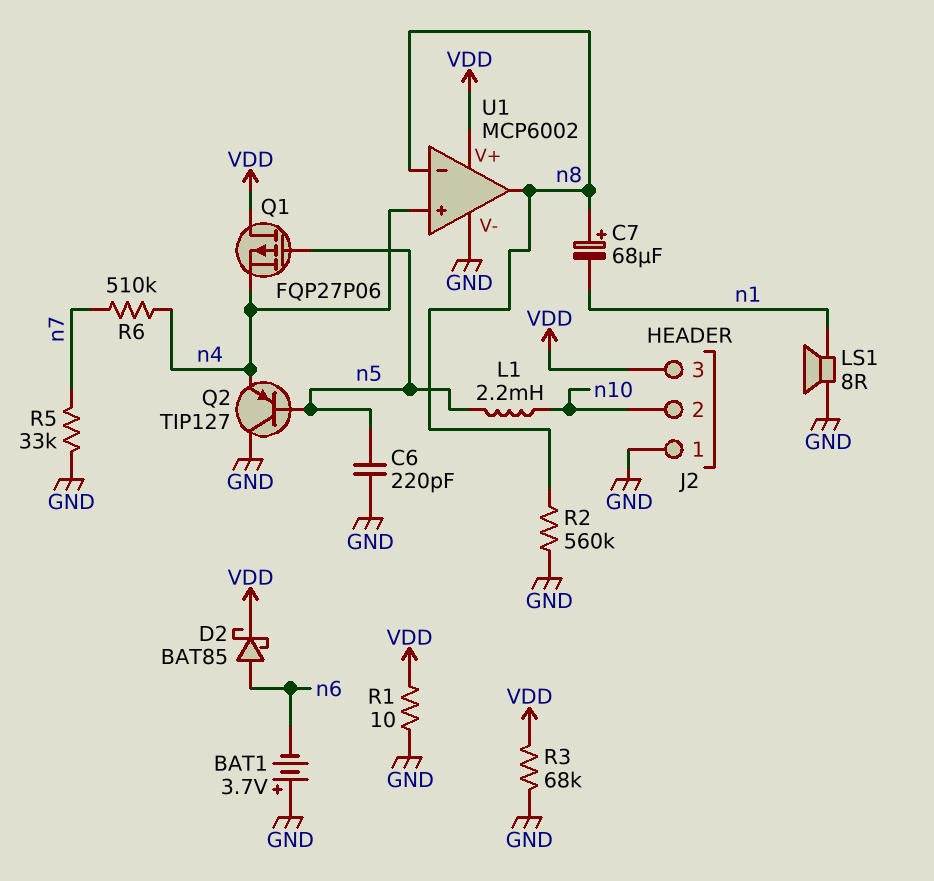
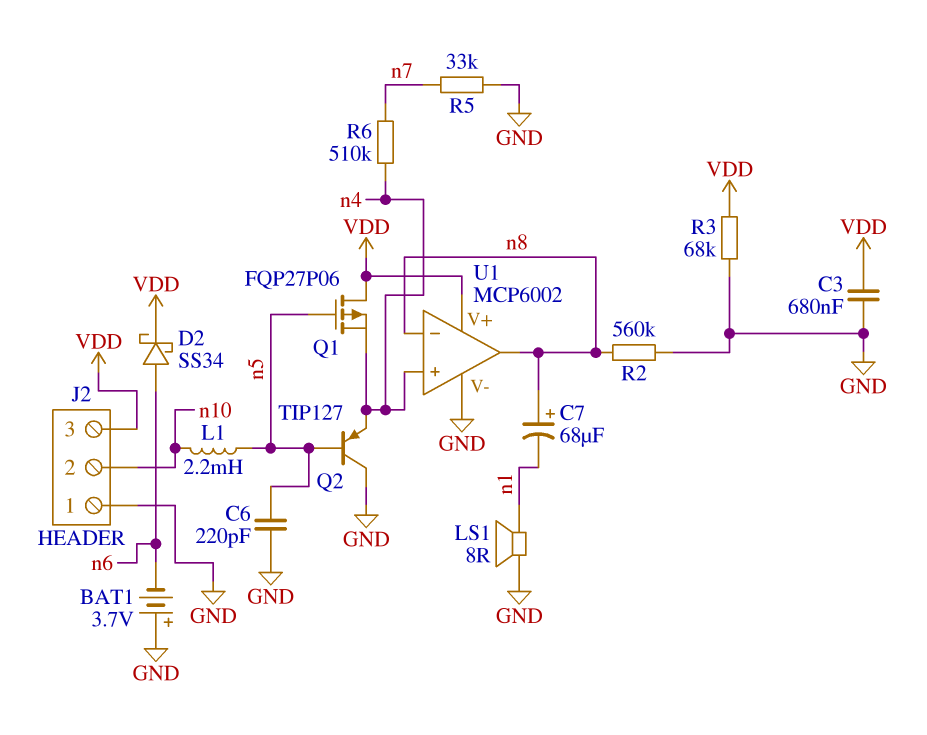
C3: none -> 680nF (GND, VDD)
D2: schottky BAT85 (A n6, K VDD) -> schottky SS34 (A n6, K VDD)
R1: 10 (GND, VDD) -> none

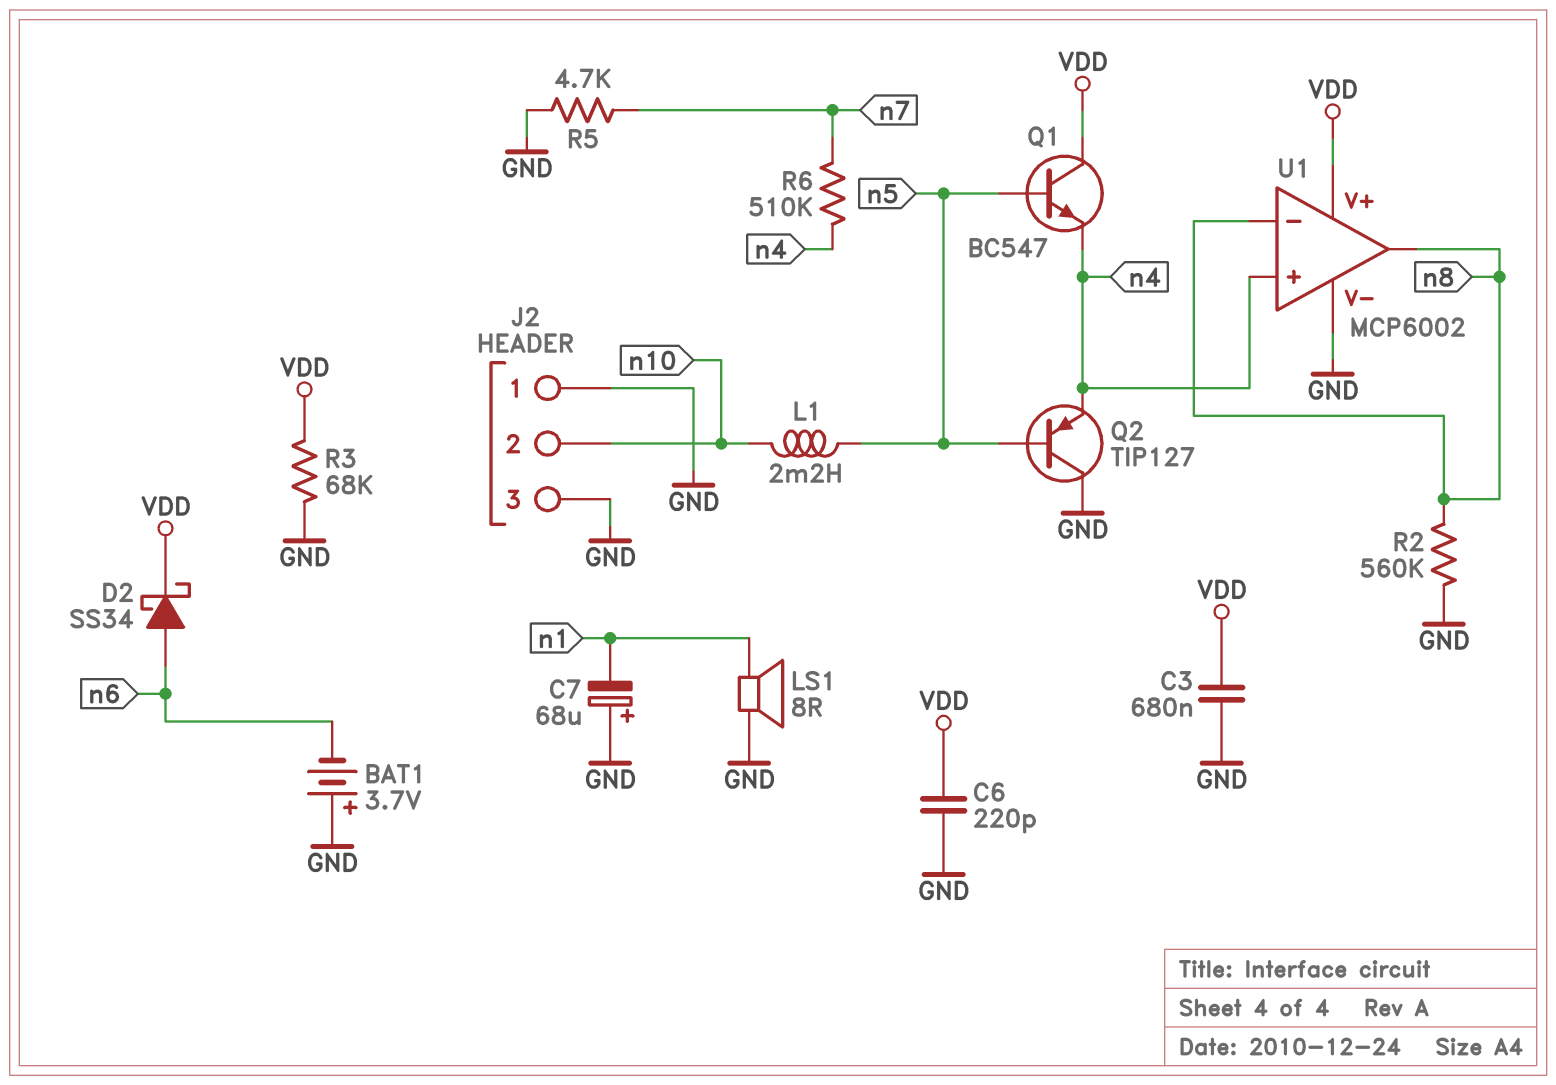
C6: 220pF (GND, n5) -> 220pF (GND, VDD)
C7: 68uF (plus n8, minus n1) -> 68uF (plus GND, minus n1)
J2 pin 3: VDD -> GND
Q1: PMOS FQP27P06 (G n5, D VDD, S n4) -> NPN BC547 (B n5, C VDD, E n4)
R5: 33k (GND, n7) -> 4.7k (GND, n7)

